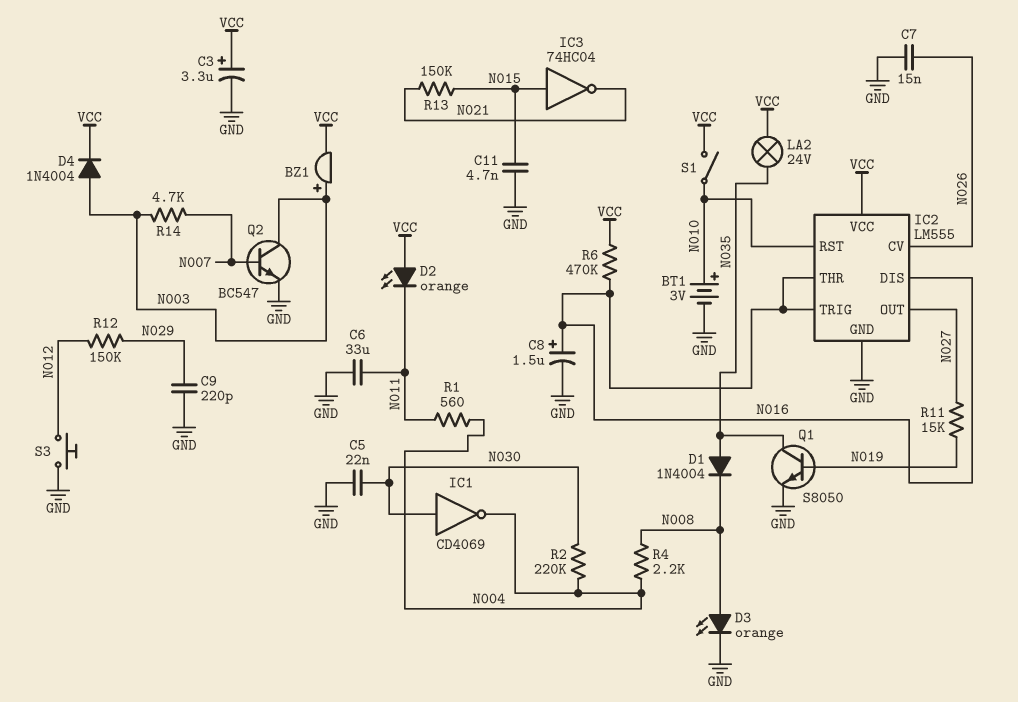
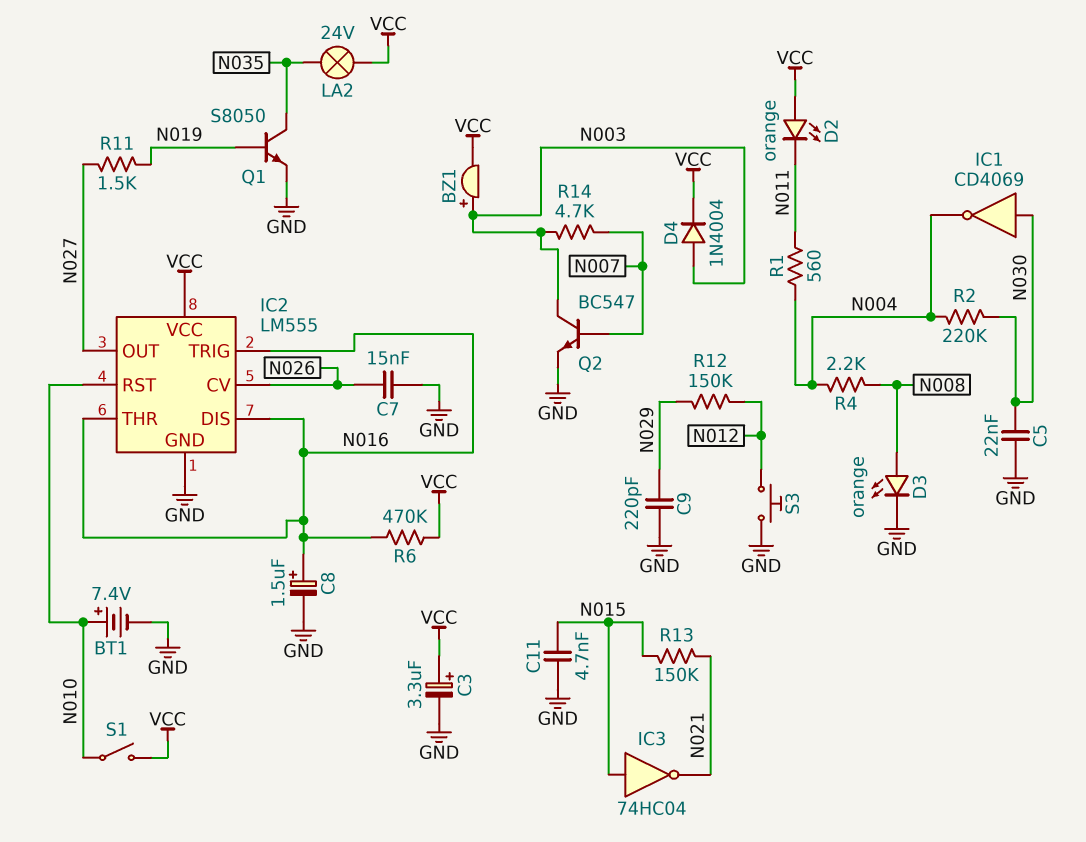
BT1: 3V (plus N010, minus GND) -> 7.4V (plus N010, minus GND)
C6: 33uF (GND, N011) -> none
D1: diode 1N4004 (A N035, K N008) -> none
R11: 15k (N019, N027) -> 1.5k (N019, N027)

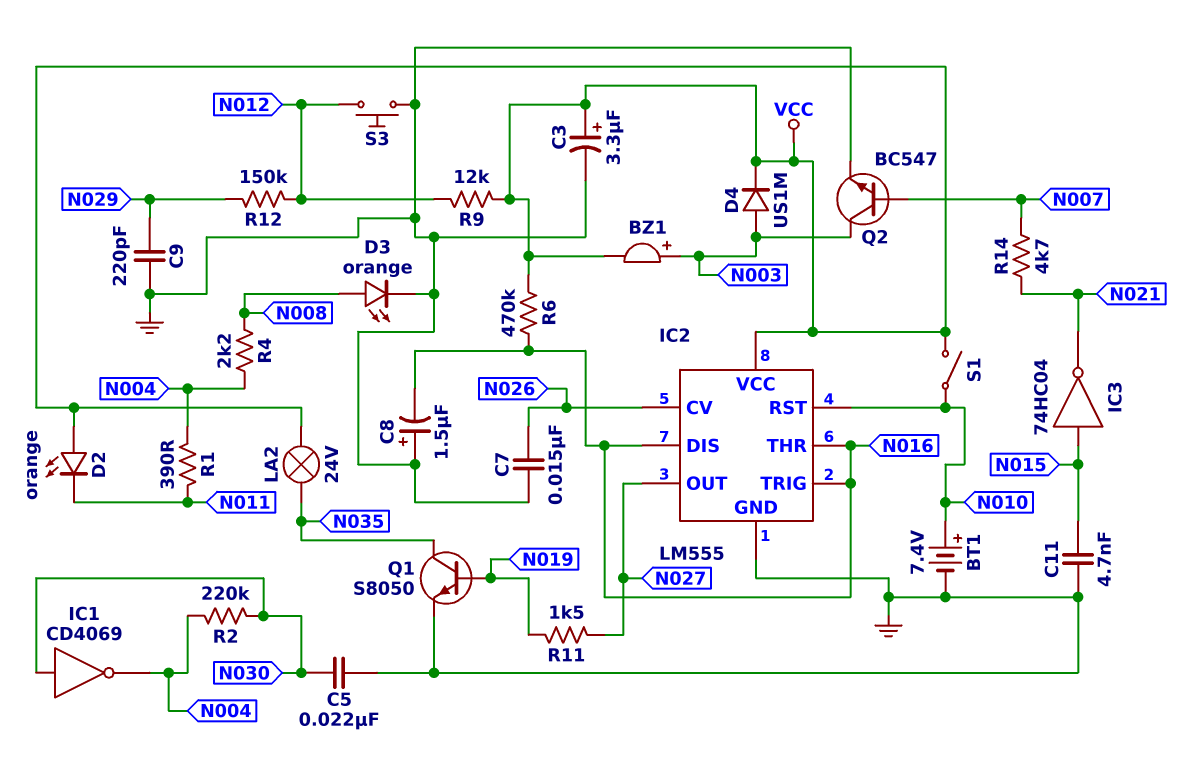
C8: 1.5uF (plus N016, minus GND) -> 1.5uF (plus GND, minus N016)
D4: diode 1N4004 (A N003, K VCC) -> diode US1M (A N003, K VCC)
R1: 560 (N004, N011) -> 390 (N004, N011)
R9: none -> 12k (N012, VCC)
R13: 150k (N015, N021) -> none
R14: 4.7k (N003, N007) -> 4.7k (N007, N021)

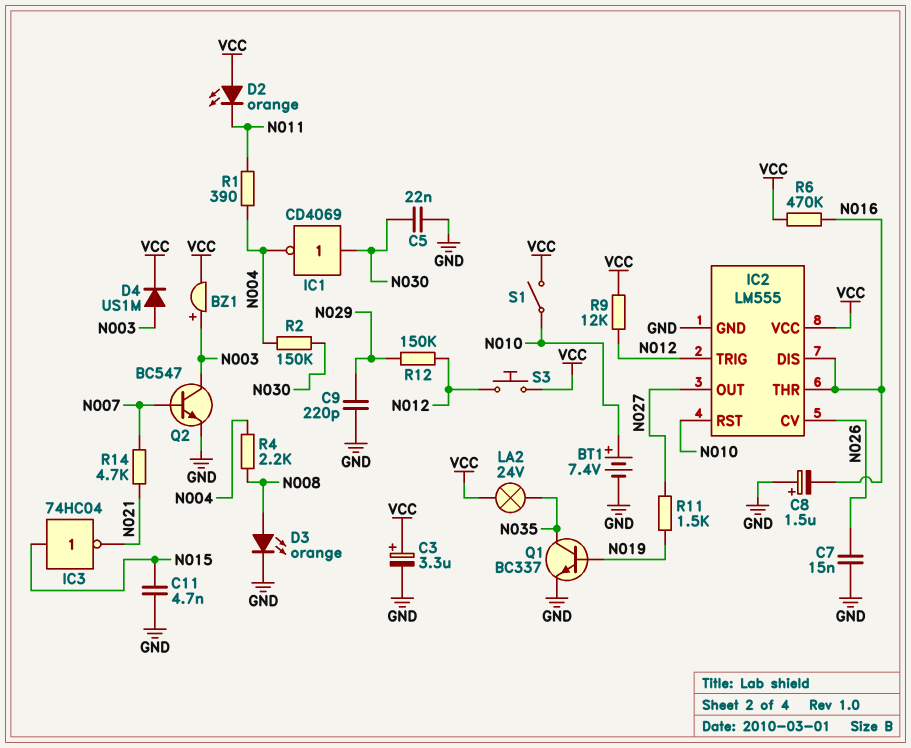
IC2 pin TRIG: N016 -> N012
Q1: NPN S8050 (B N019, C N035, E GND) -> NPN BC337 (B N019, C N035, E GND)
R2: 220k (N004, N030) -> 150k (N004, N030)
S3: button (GND, N012) -> button (N012, VCC)

